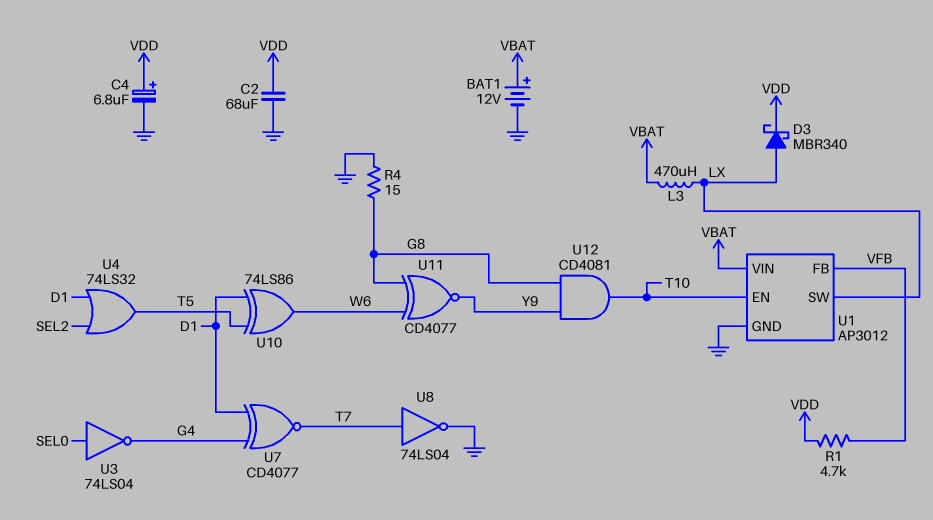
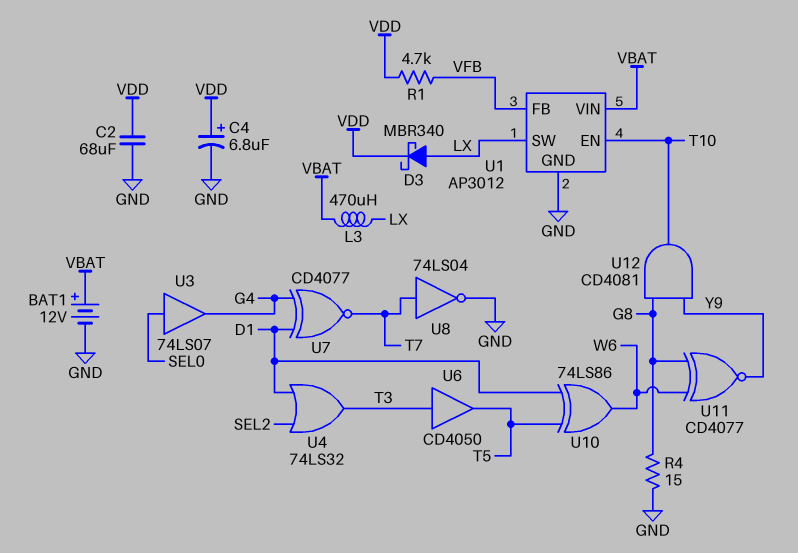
U3: NOT 74LS04 (in SEL0, out G4) -> buffer 74LS07 (in SEL0, out G4)
U4: OR 74LS32 (in D1, in SEL2, out T5) -> OR 74LS32 (in D1, in SEL2, out T3)
U6: none -> buffer CD4050 (in T3, out T5)

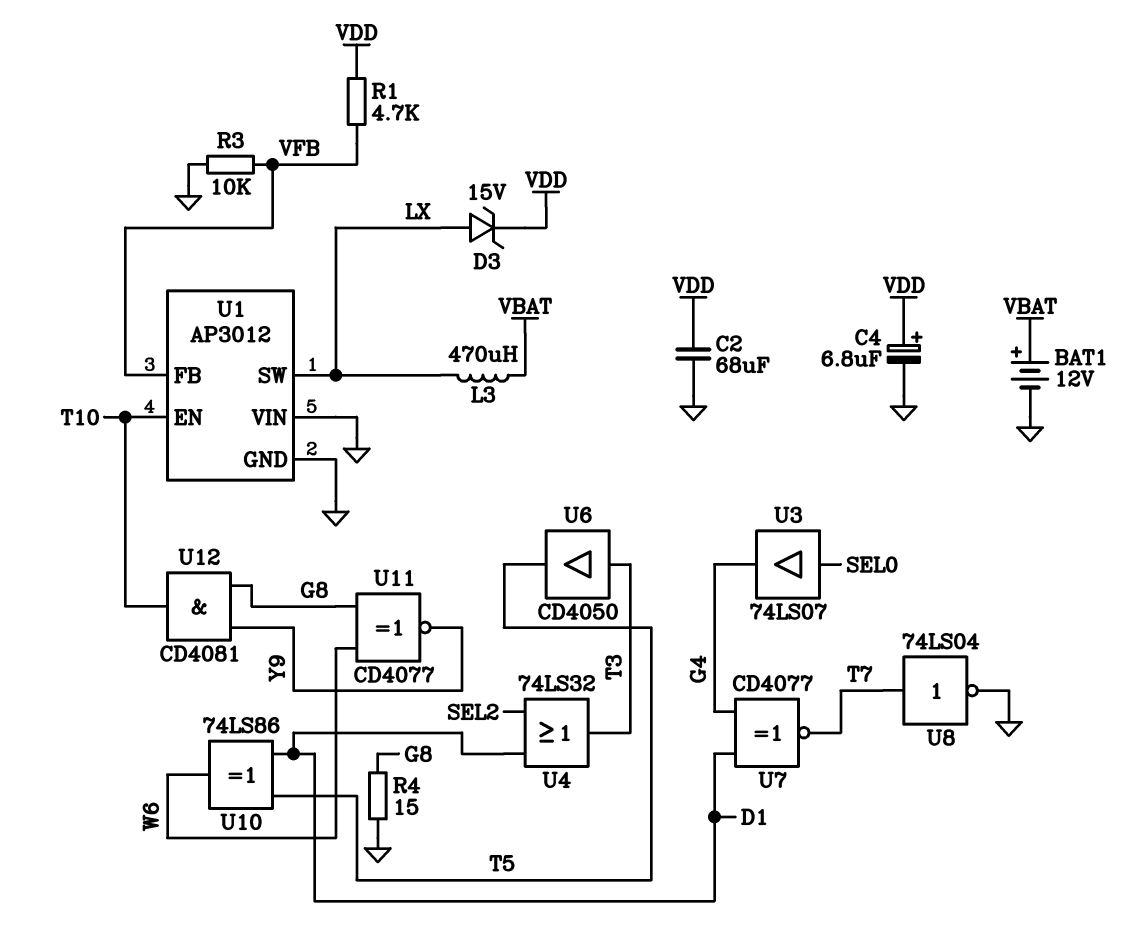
D3: schottky MBR340 (A LX, K VDD) -> zener 15V (A LX, K VDD)
R3: none -> 10k (GND, VFB)
U1 pin VIN: VBAT -> GND

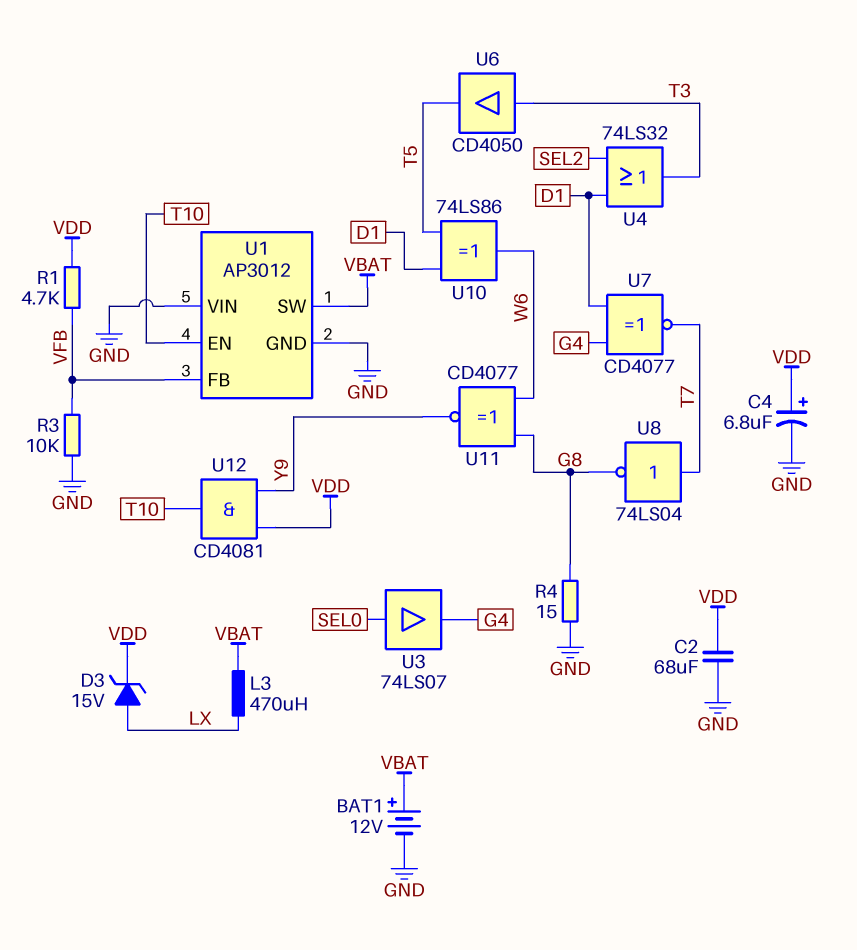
U1 pin SW: LX -> VBAT
U8: NOT 74LS04 (in T7, out GND) -> NOT 74LS04 (in T7, out G8)
U12: AND CD4081 (in G8, in Y9, out T10) -> AND CD4081 (in VDD, in Y9, out T10)

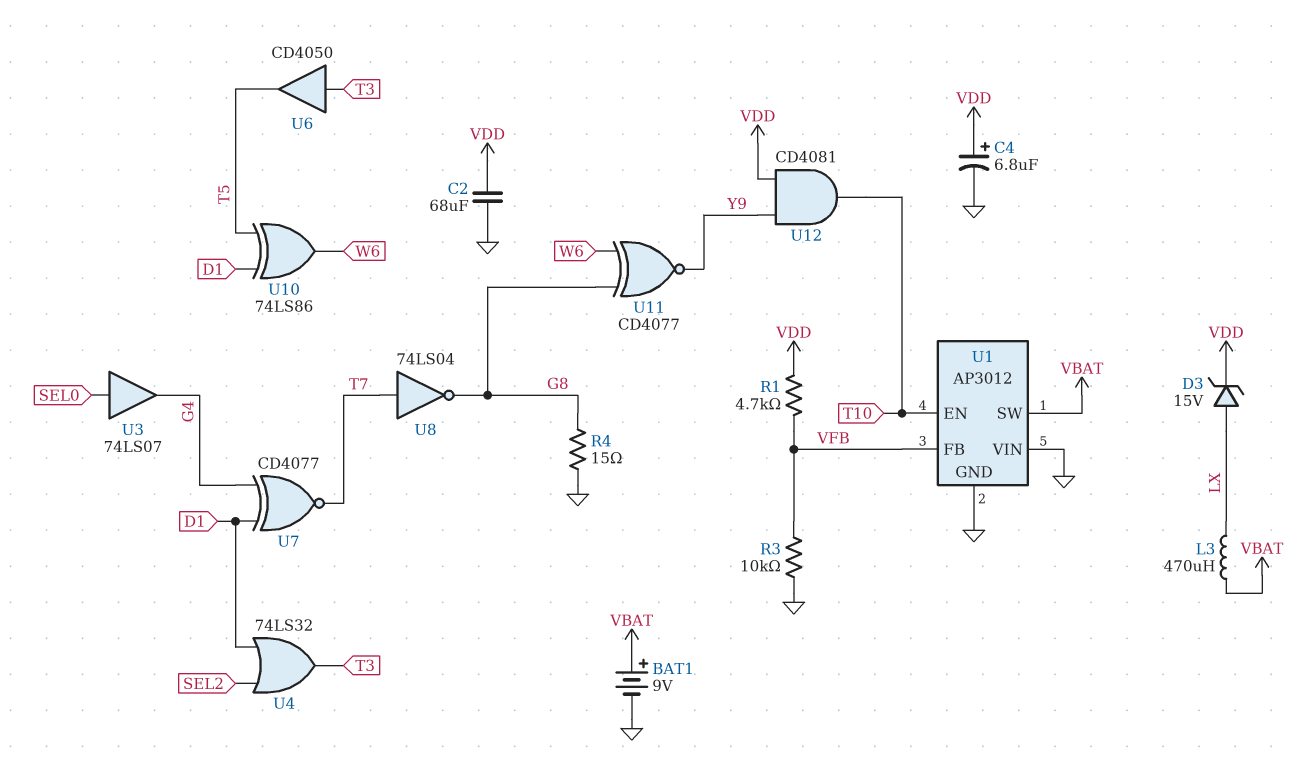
BAT1: 12V (plus VBAT, minus GND) -> 9V (plus VBAT, minus GND)

